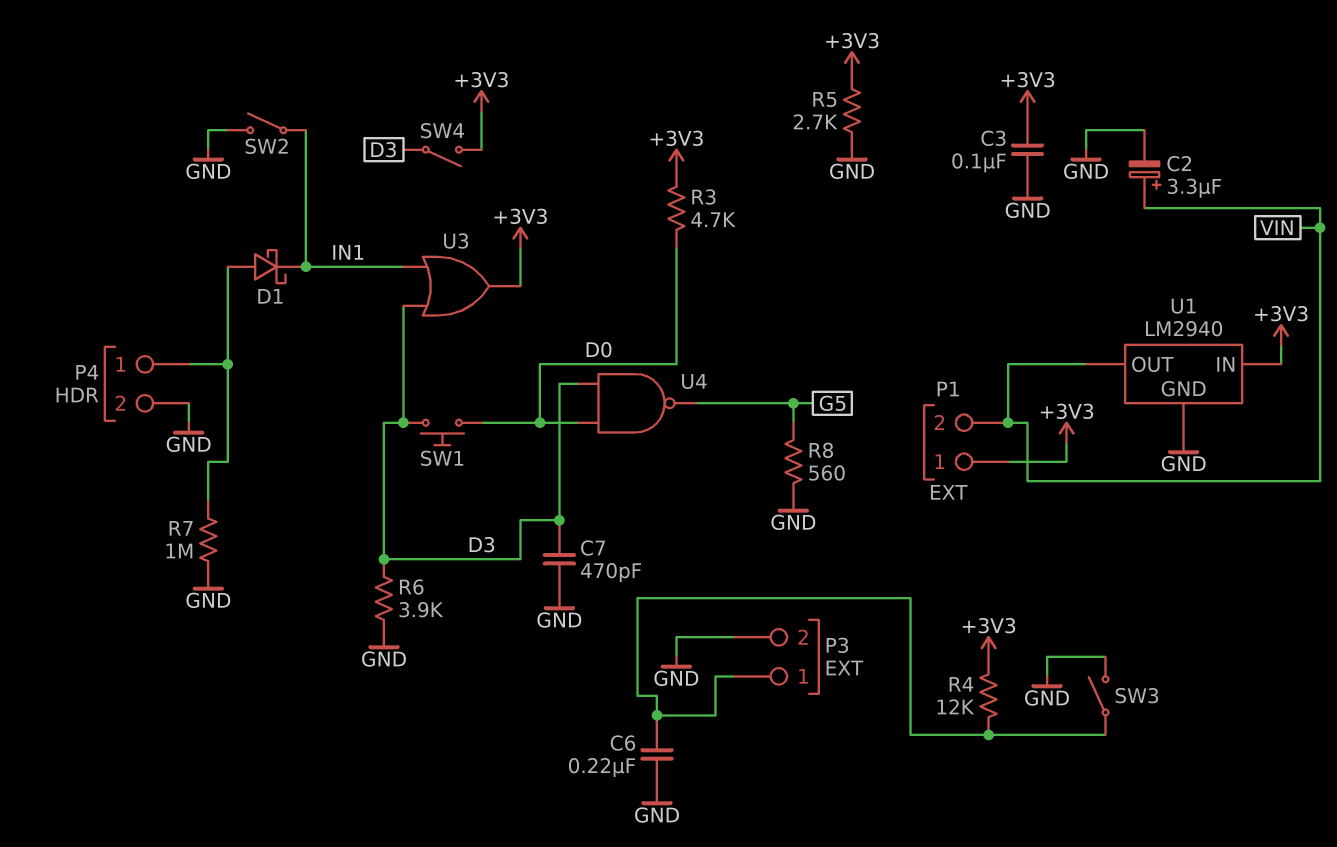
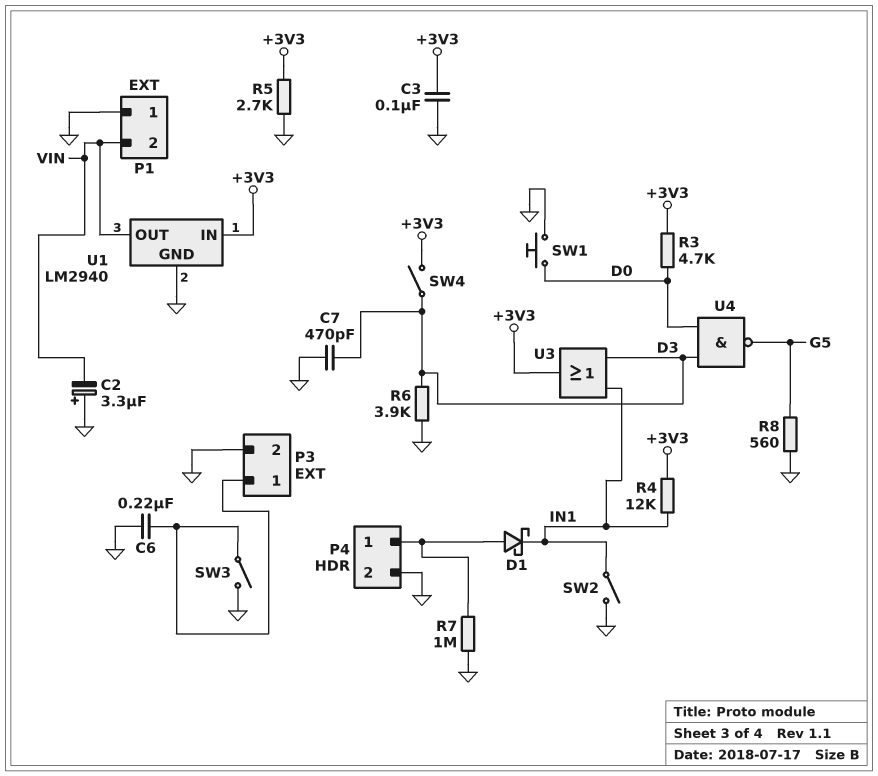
C2: 3.3uF (plus VIN, minus GND) -> 3.3uF (plus GND, minus VIN)
P1 pin 1: +3V3 -> GND
R4: 12k (+3V3, P3/1) -> 12k (+3V3, IN1)
SW1: button (D0, D3) -> button (D0, GND)

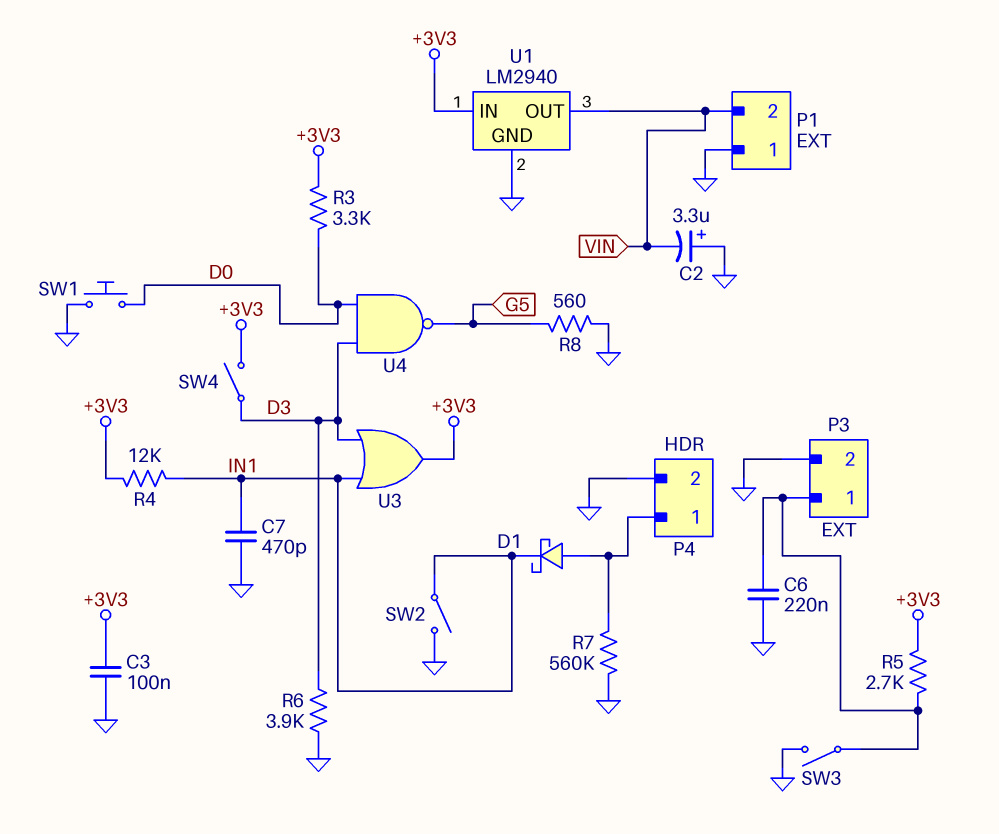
C7: 470pF (D3, GND) -> 470pF (GND, IN1)
R3: 4.7k (+3V3, D0) -> 3.3k (+3V3, D0)
R5: 2.7k (+3V3, GND) -> 2.7k (+3V3, P3/1)
R7: 1M (GND, P4/1) -> 560k (GND, P4/1)

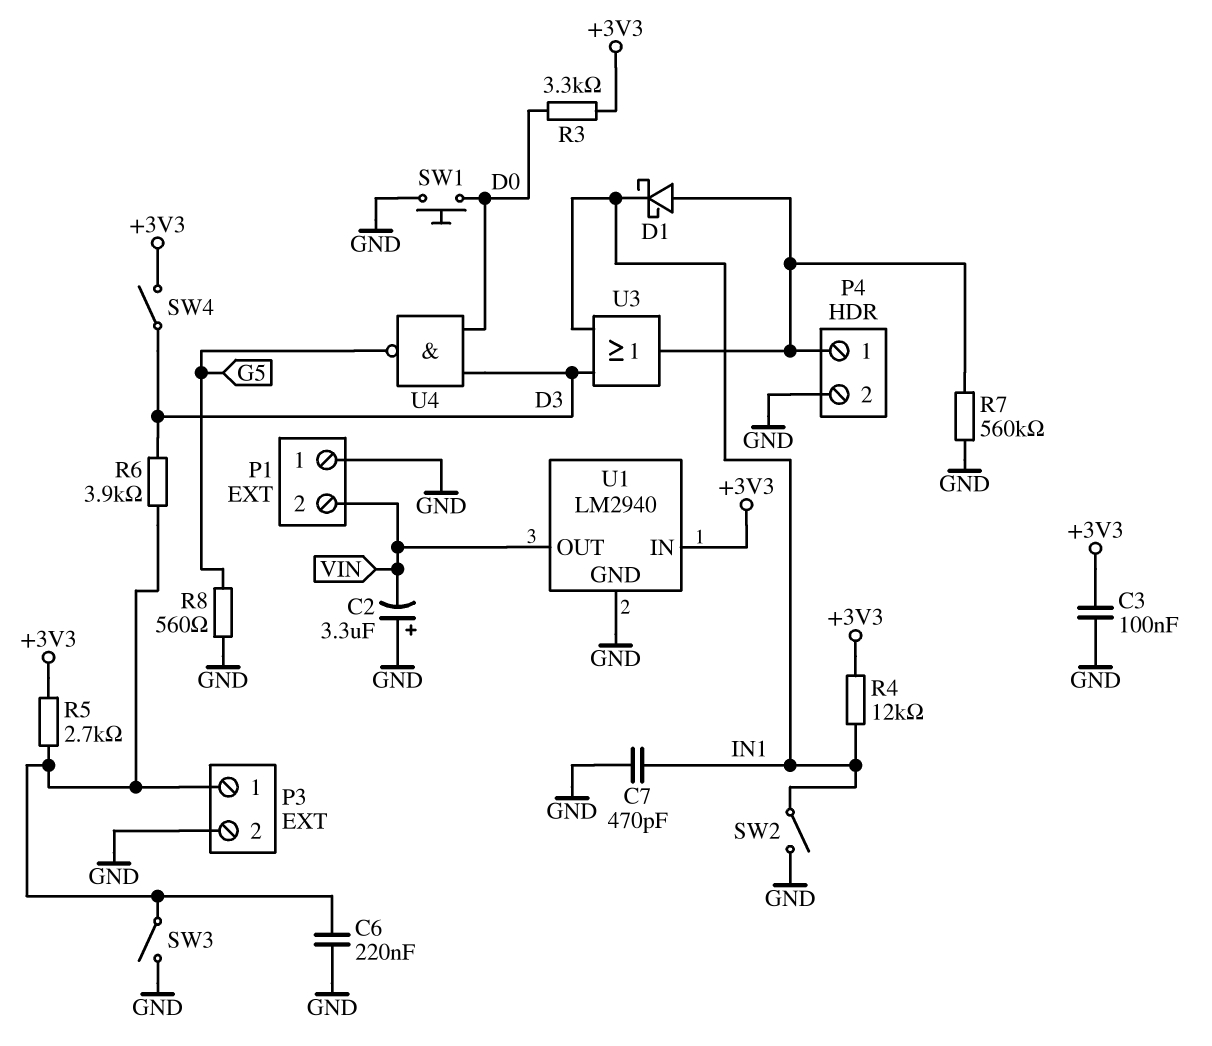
R6: 3.9k (D3, GND) -> 3.9k (D3, P3/1)
U3: OR (in D3, in IN1, out +3V3) -> OR (in D3, in IN1, out P4/1)

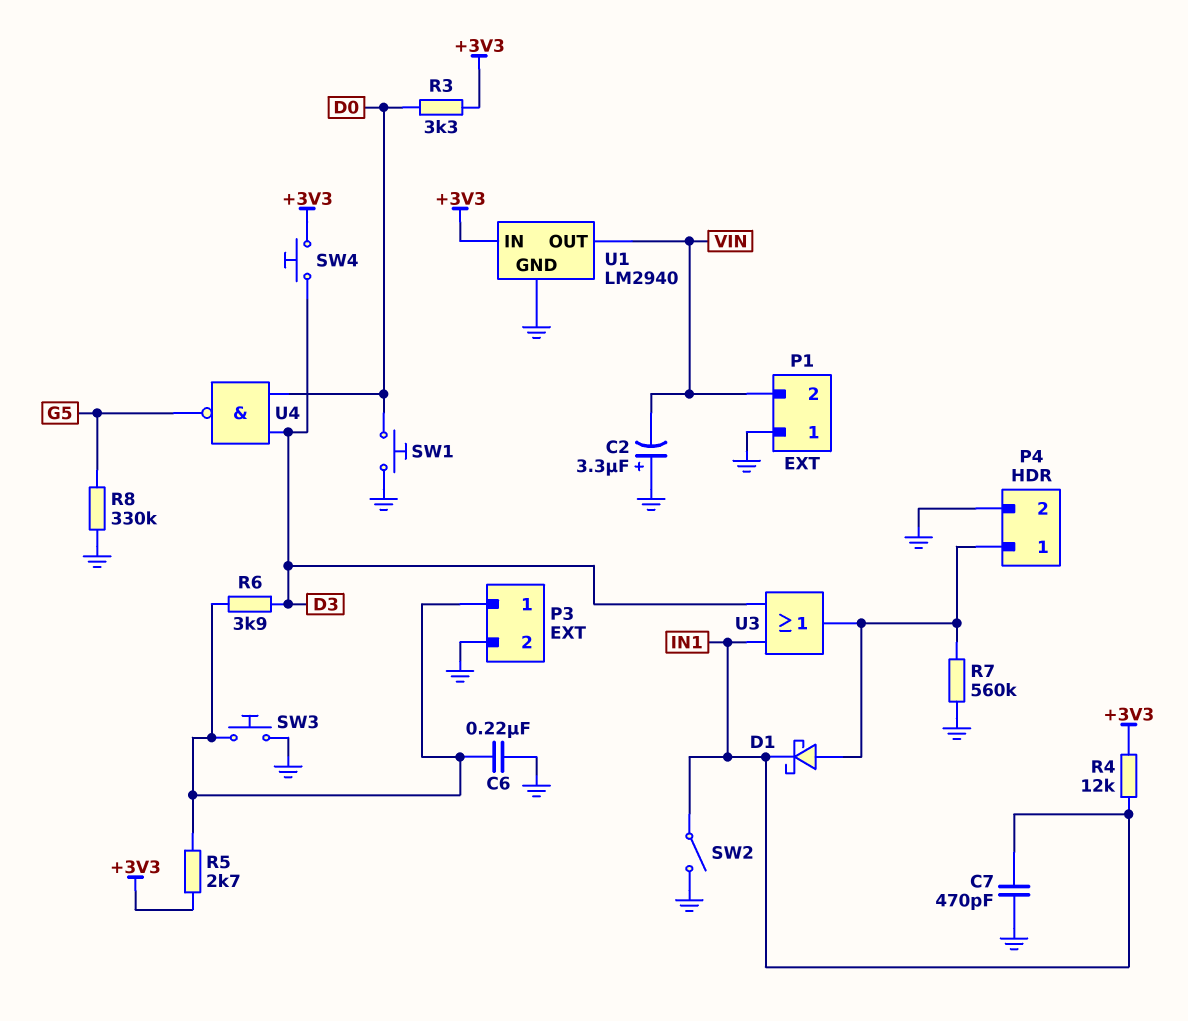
C3: 100nF (+3V3, GND) -> none
R8: 560 (G5, GND) -> 330k (G5, GND)
SW3: switch (GND, P3/1) -> button (GND, P3/1)
SW4: switch (+3V3, D3) -> button (+3V3, D3)

